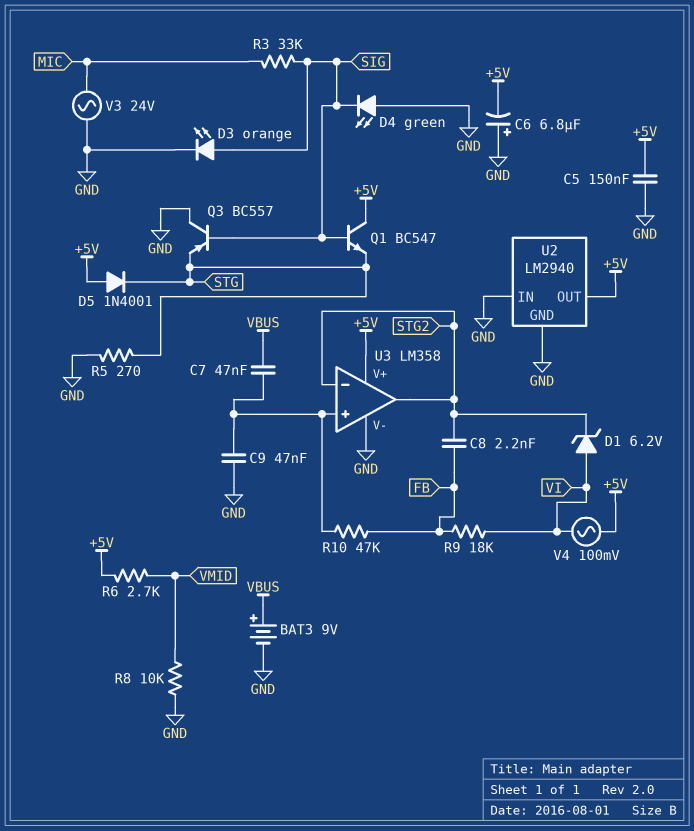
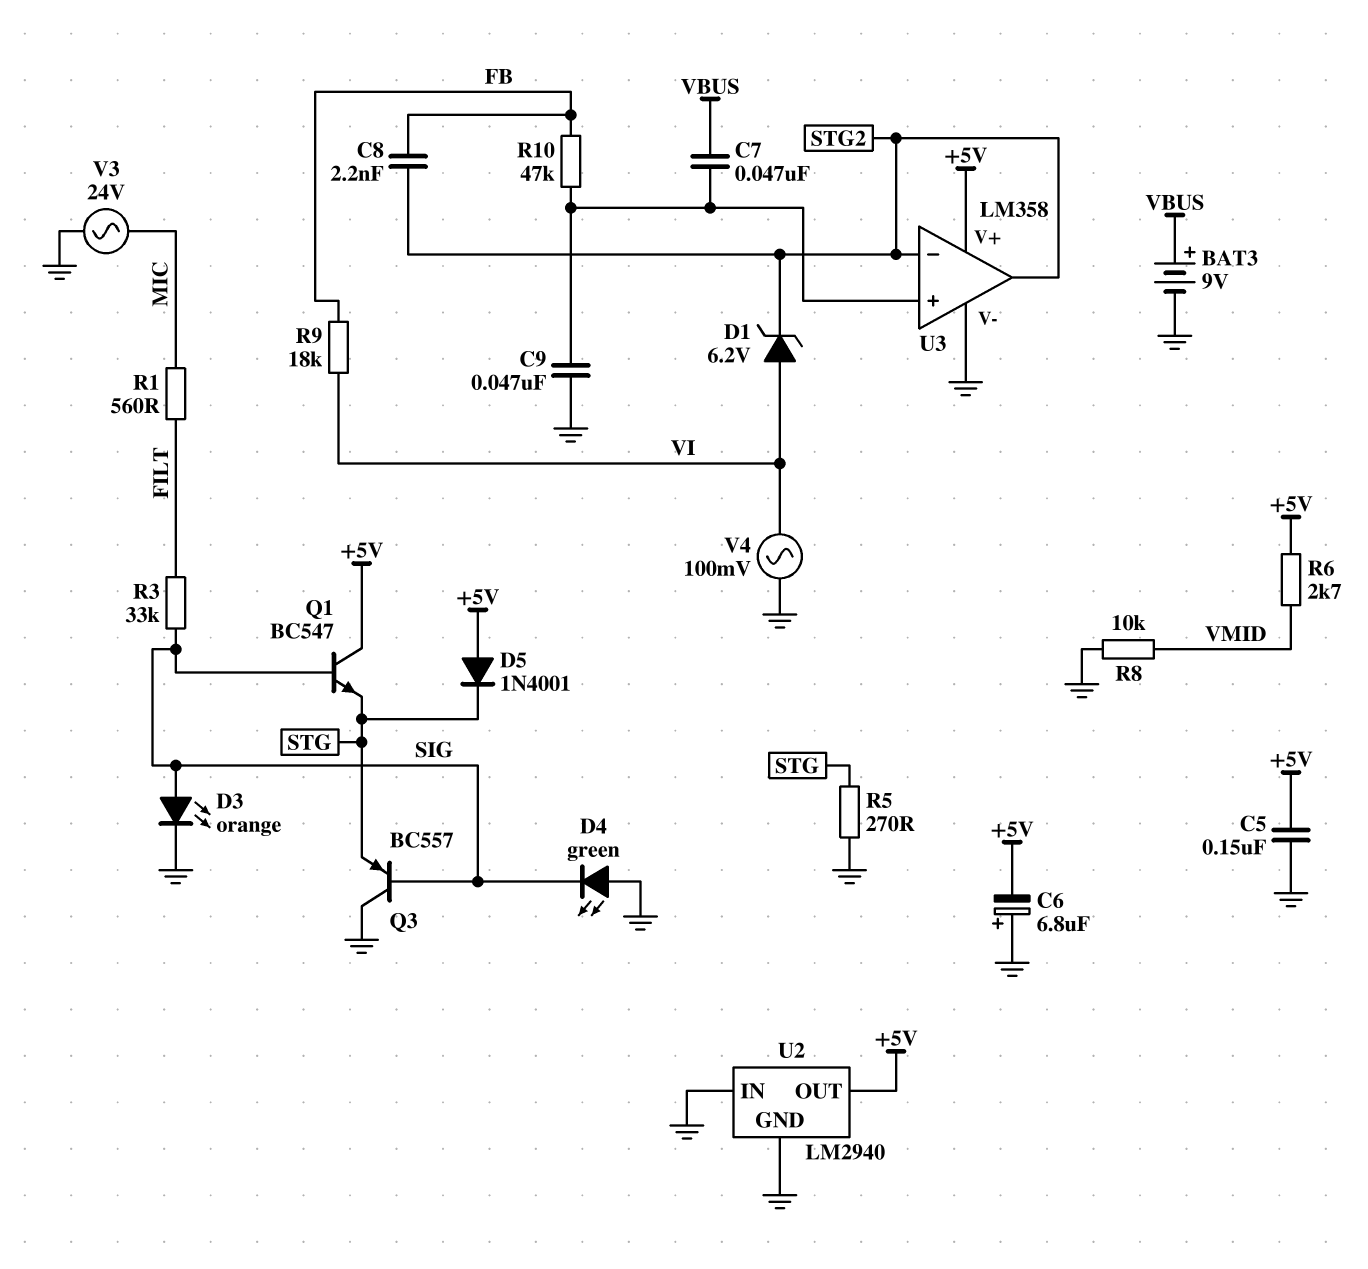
R1: none -> 560 (FILT, MIC)
R3: 33k (MIC, SIG) -> 33k (FILT, SIG)
V4: AC 100mV (+5V, VI) -> AC 100mV (GND, VI)

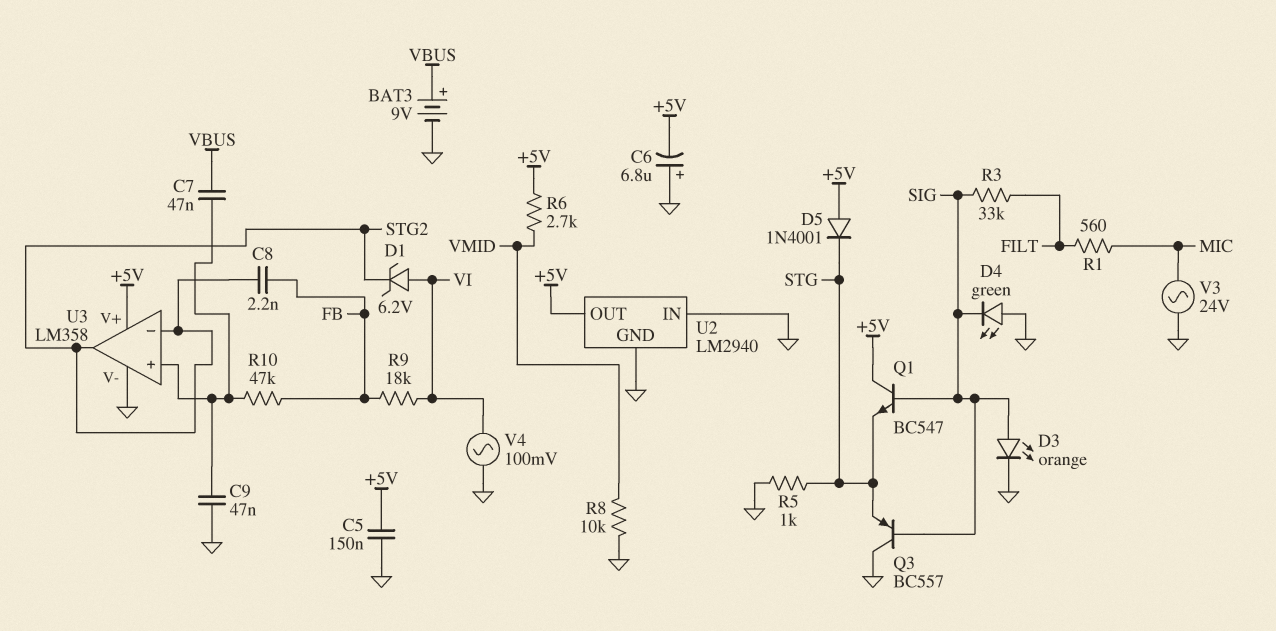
R5: 270 (GND, STG) -> 1k (GND, STG)

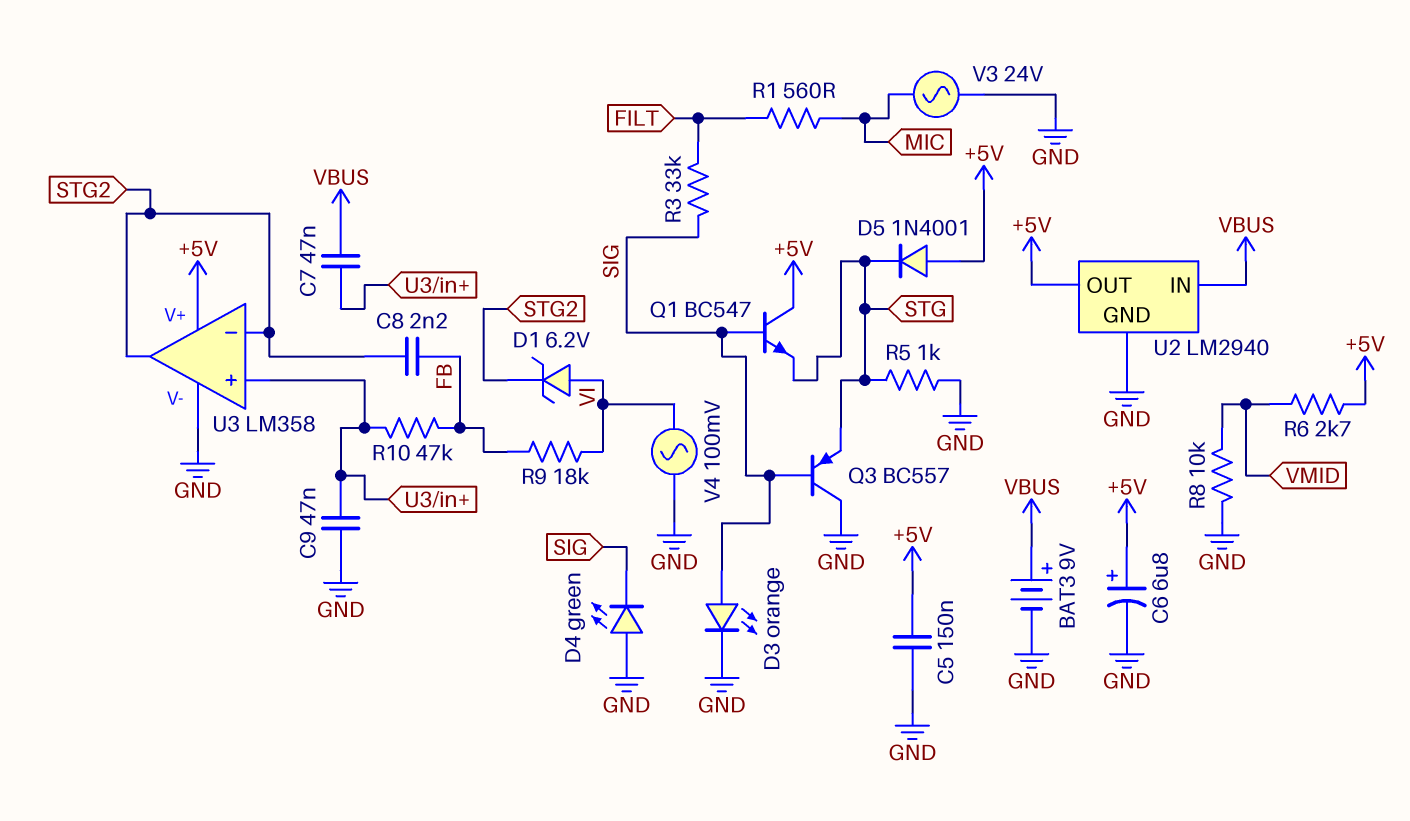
C6: 6.8uF (plus GND, minus +5V) -> 6.8uF (plus +5V, minus GND)
U2 pin IN: GND -> VBUS

